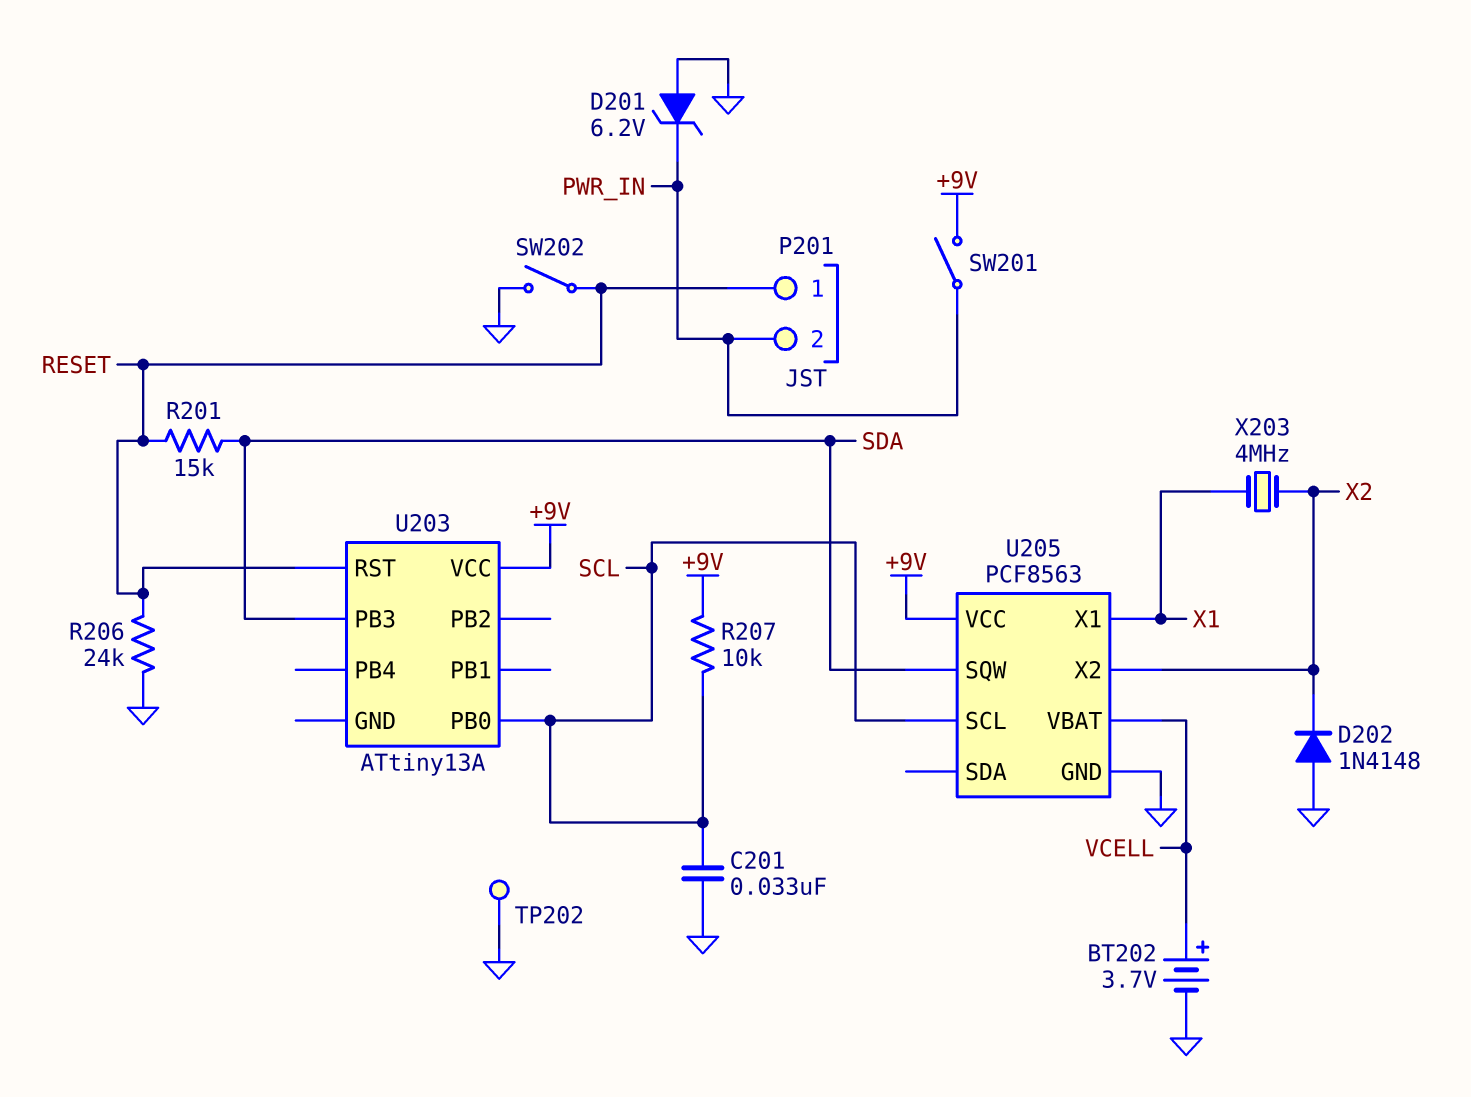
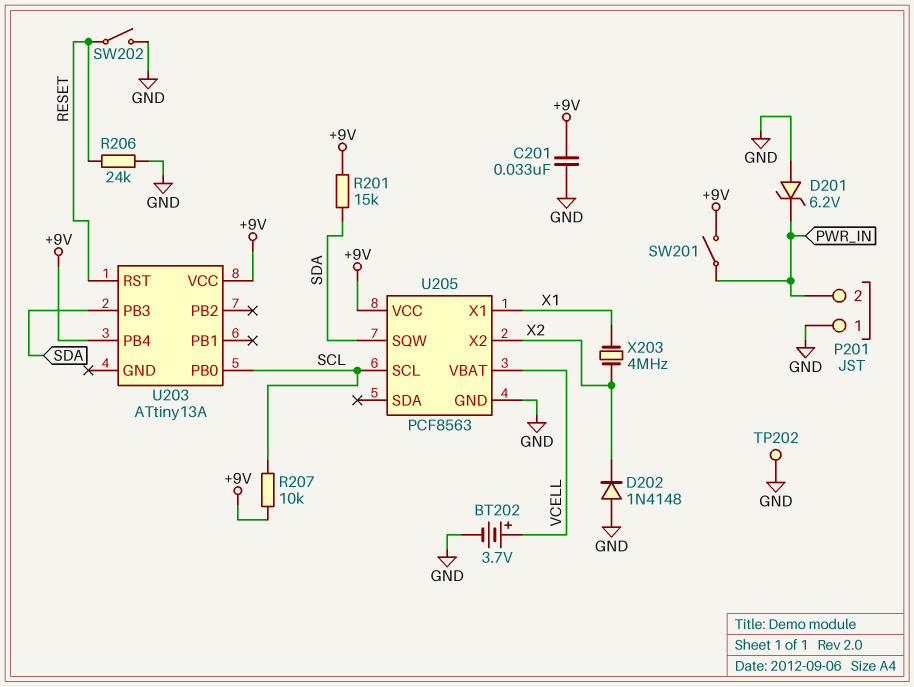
C201: 33nF (GND, SCL) -> 33nF (+9V, GND)
P201 pin 1: RESET -> GND
R201: 15k (RESET, SDA) -> 15k (+9V, SDA)
U203 pin PB4: none -> +9V

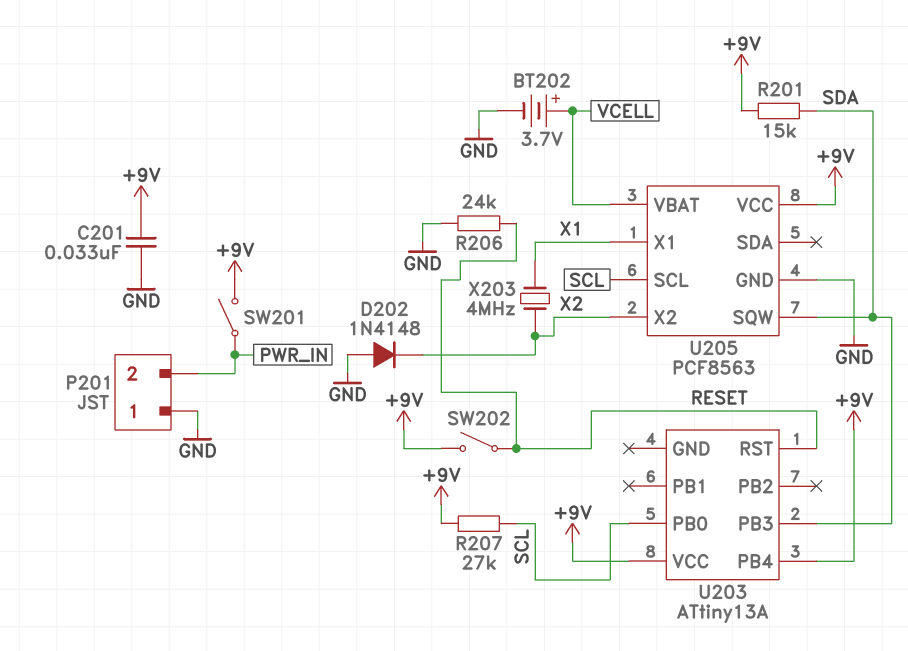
D201: zener 6.2V (A GND, K PWR_IN) -> none
R207: 10k (+9V, SCL) -> 27k (+9V, SCL)
SW202: switch (GND, RESET) -> switch (+9V, RESET)
TP202: test point (GND) -> none

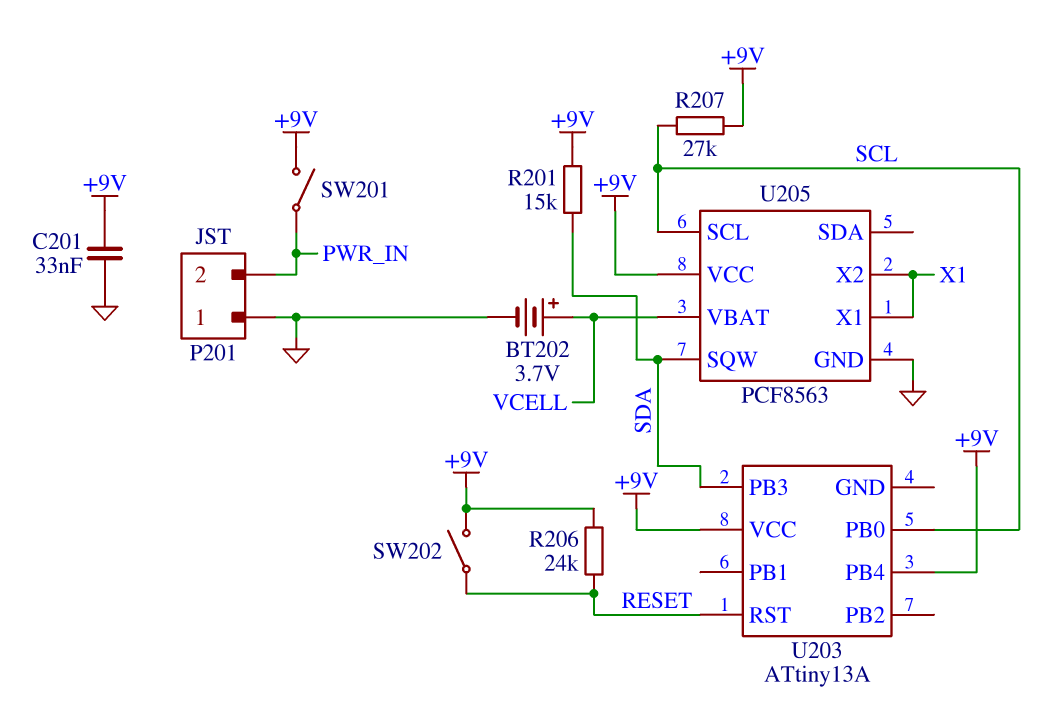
D202: diode 1N4148 (A GND, K X2) -> none
R206: 24k (GND, RESET) -> 24k (+9V, RESET)
U205 pin X2: X2 -> X1
X203: 4MHz (X1, X2) -> none

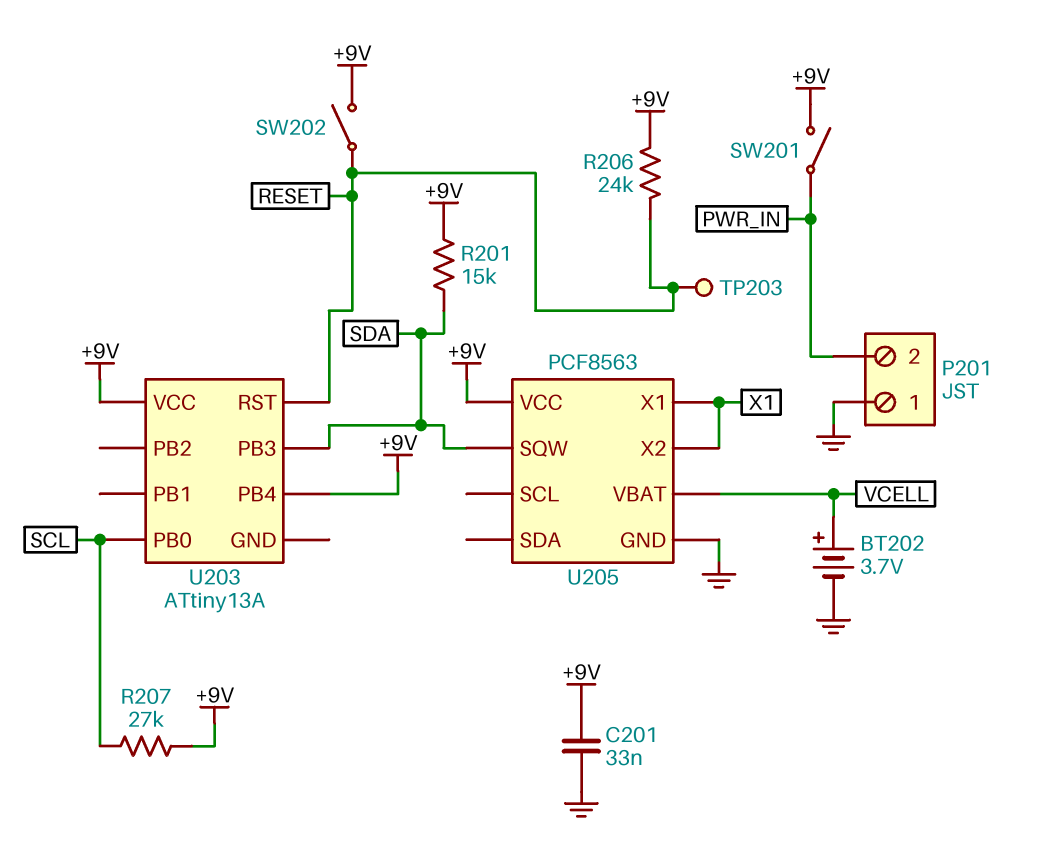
TP203: none -> test point (RESET)
U205 pin SCL: SCL -> none

